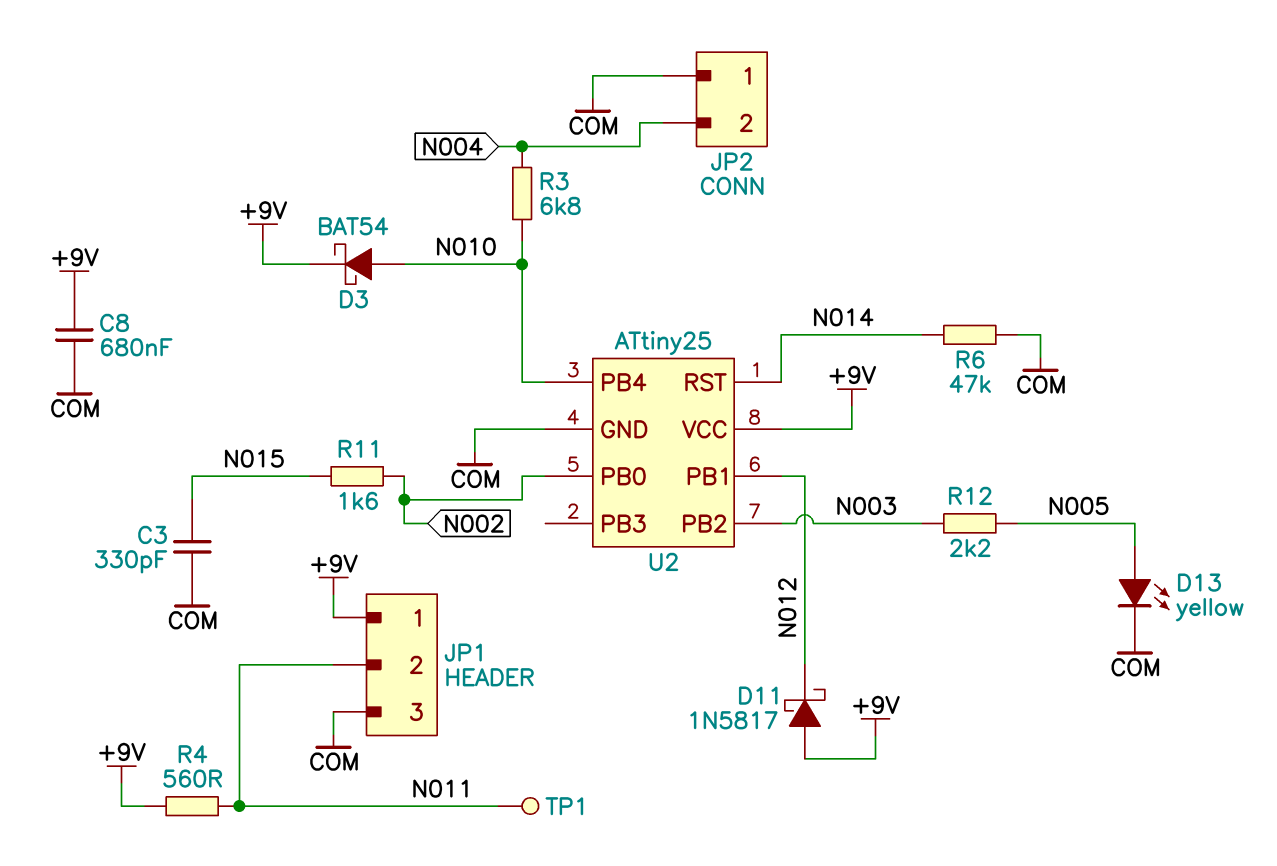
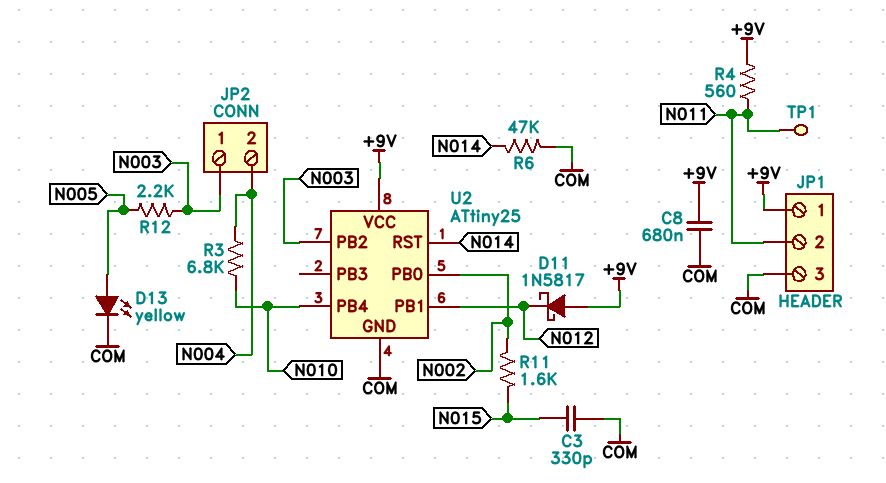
D3: schottky BAT54 (A N010, K +9V) -> none
JP2 pin 1: COM -> N003

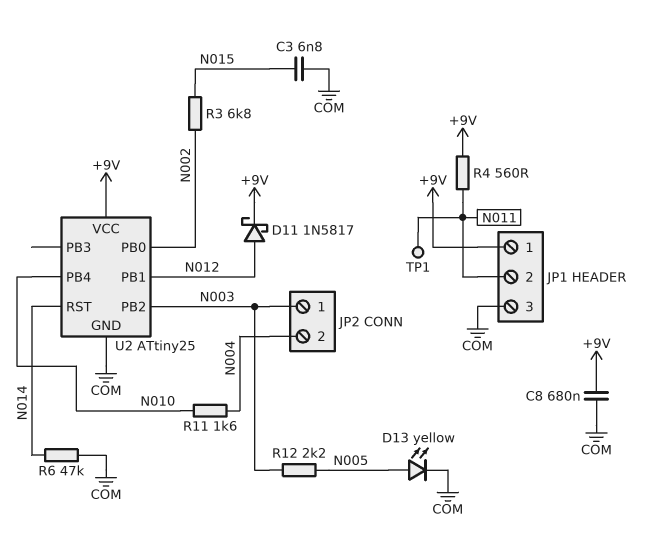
C3: 330pF (COM, N015) -> 6.8nF (COM, N015)
D11: schottky 1N5817 (A +9V, K N012) -> schottky 1N5817 (A N012, K +9V)
R3: 6.8k (N004, N010) -> 6.8k (N002, N015)
R11: 1.6k (N002, N015) -> 1.6k (N004, N010)

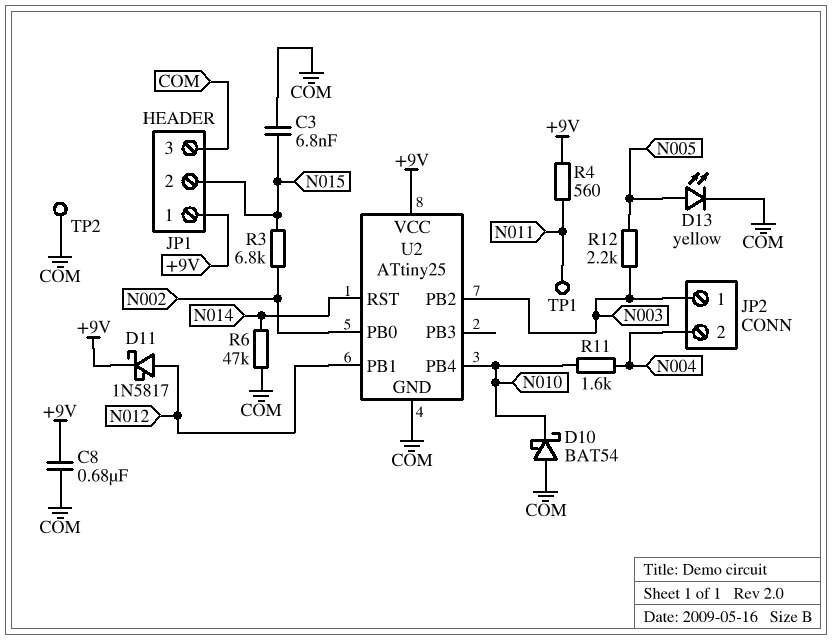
D10: none -> schottky BAT54 (A COM, K N010)
JP1 pin 2: N011 -> N015
TP2: none -> test point (COM)

